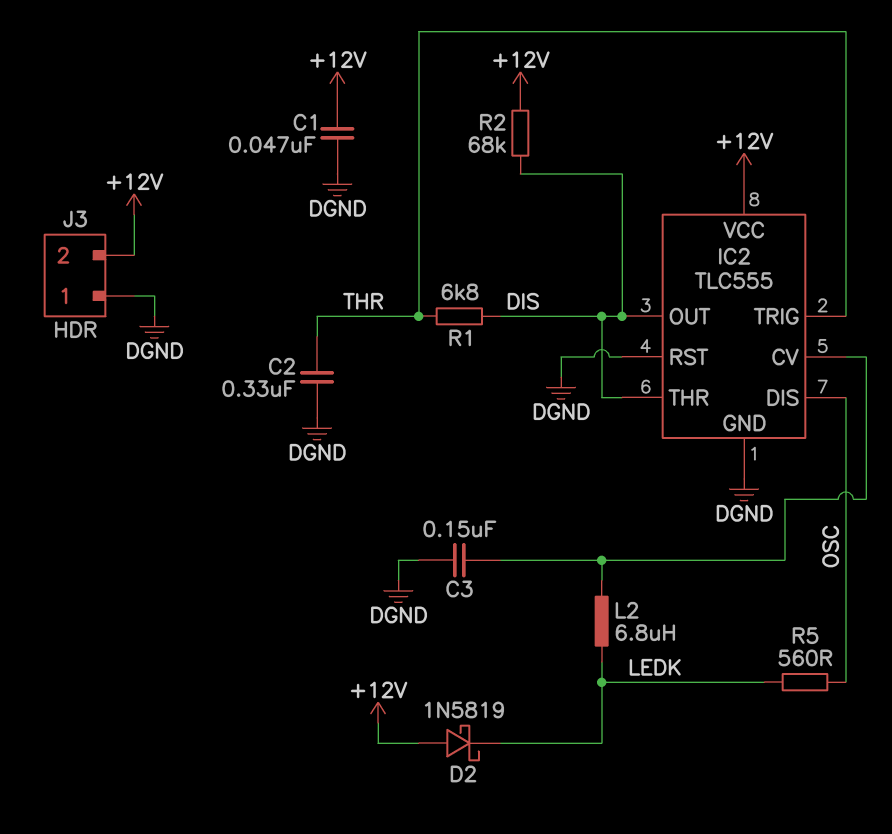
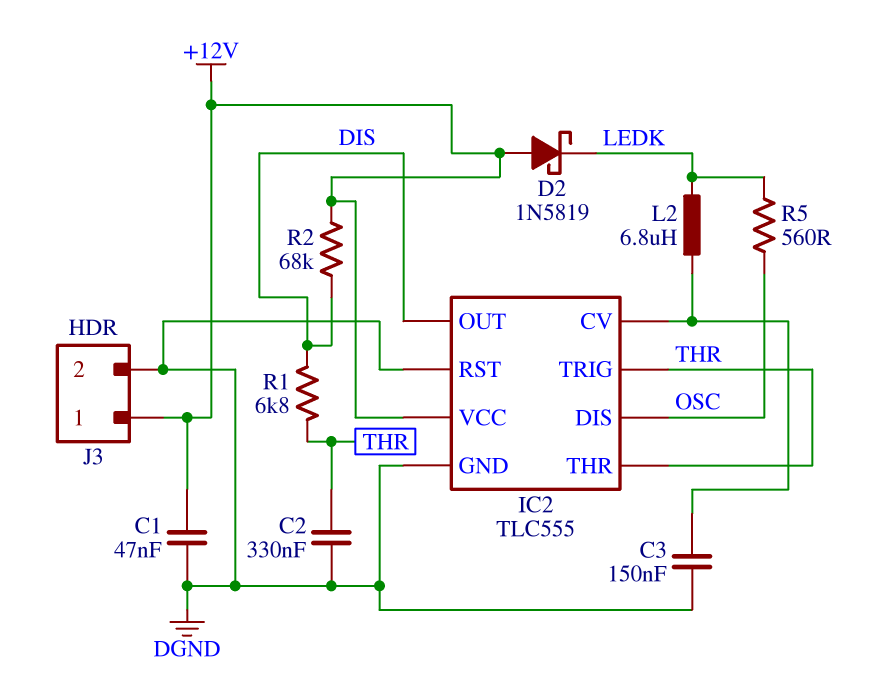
IC2 pin THR: DIS -> THR
J3 pin 1: DGND -> +12V
J3 pin 2: +12V -> DGND

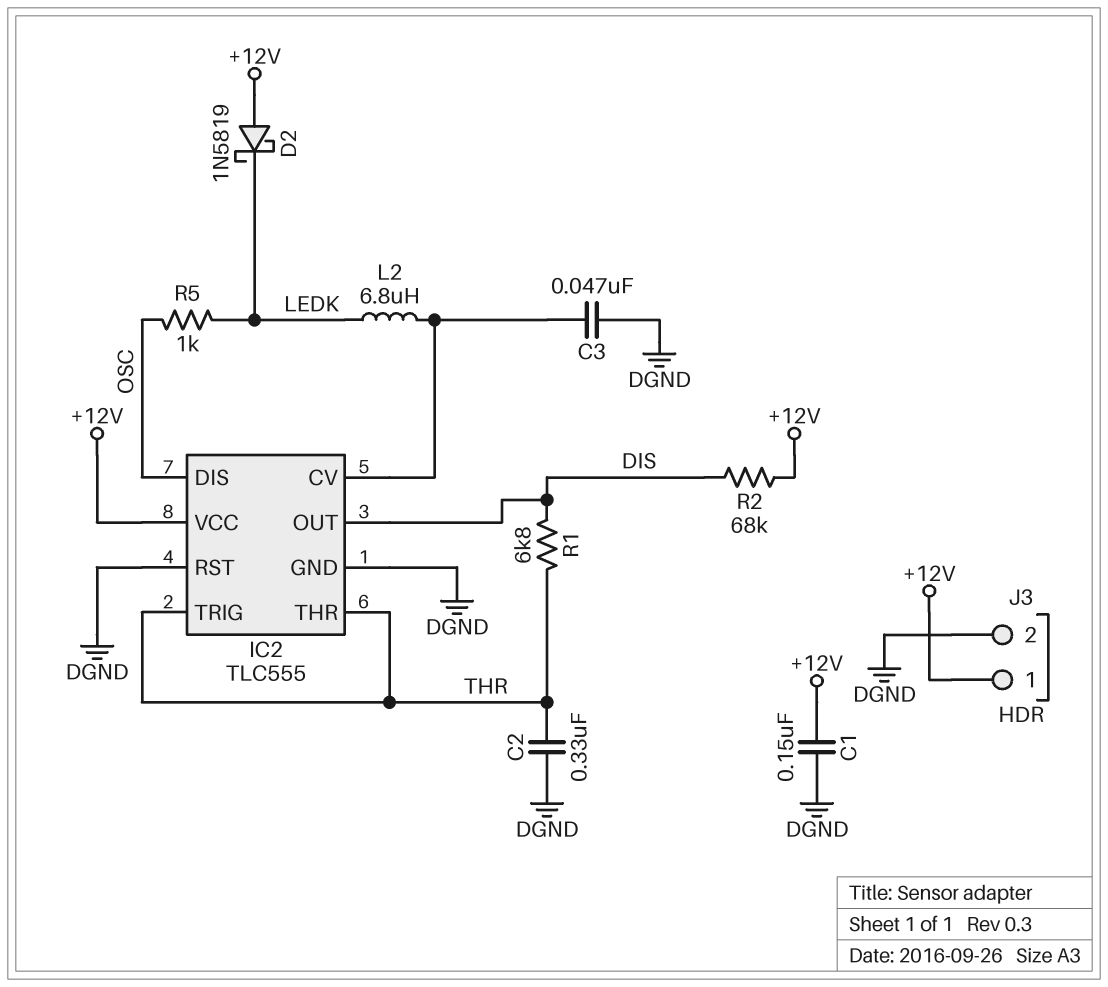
C1: 47nF (+12V, DGND) -> 150nF (+12V, DGND)
C3: 150nF (DGND, IC2/CV) -> 47nF (DGND, IC2/CV)
R5: 560 (LEDK, OSC) -> 1k (LEDK, OSC)

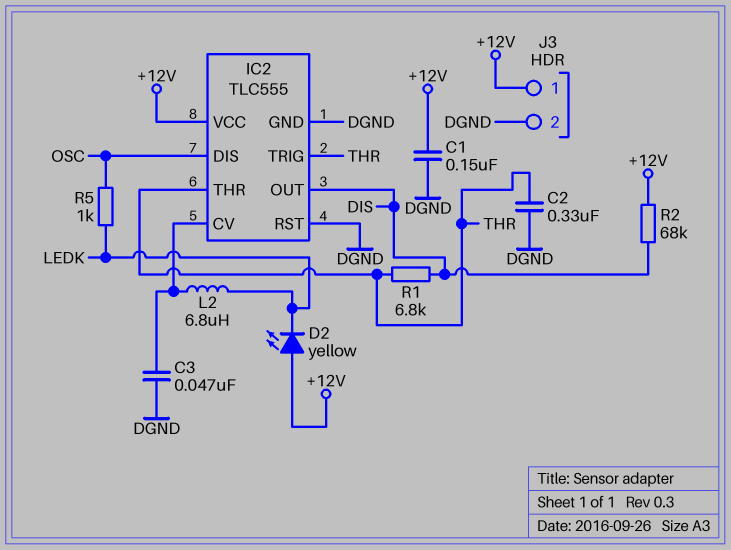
D2: schottky 1N5819 (A +12V, K LEDK) -> LED yellow (A +12V, K LEDK)

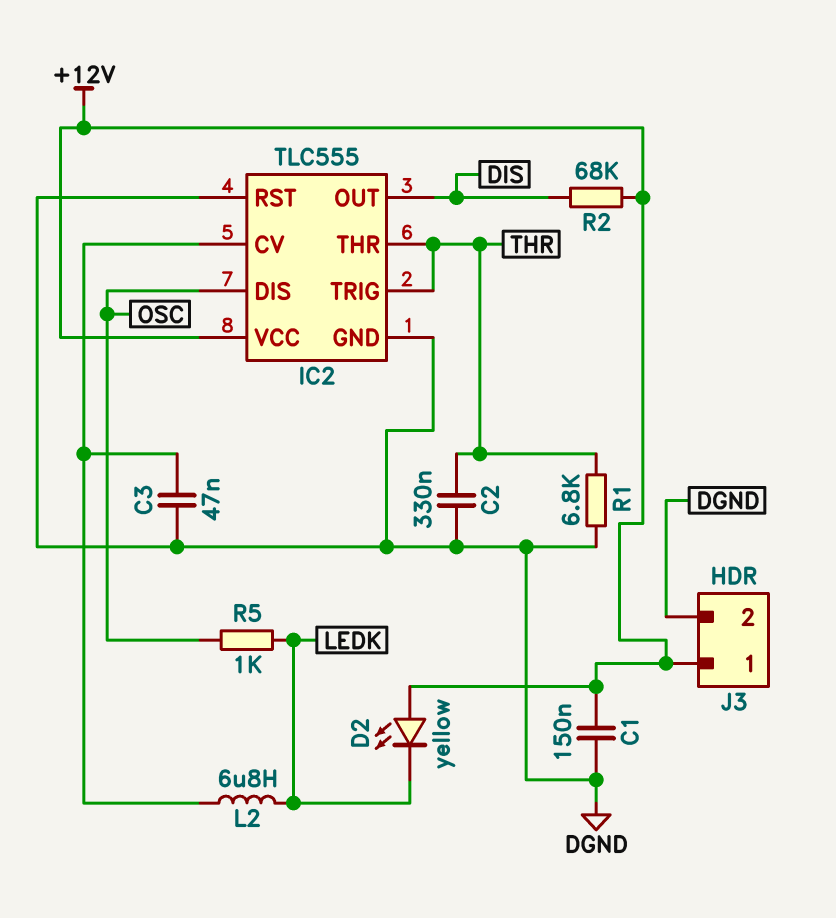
R1: 6.8k (DIS, THR) -> 6.8k (DGND, THR)

